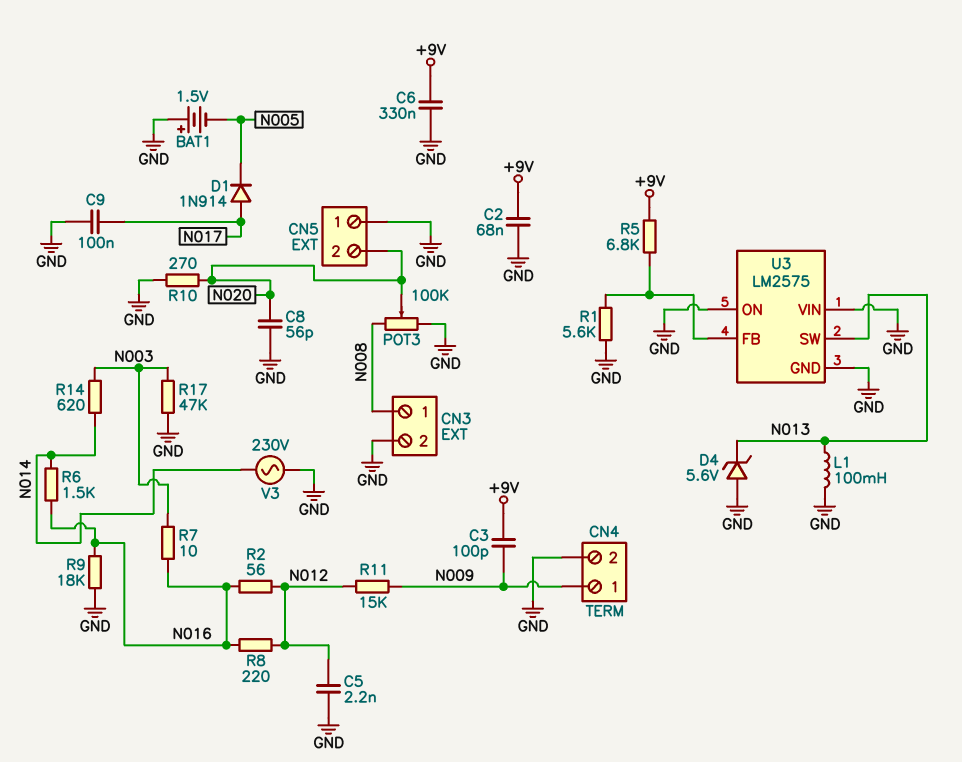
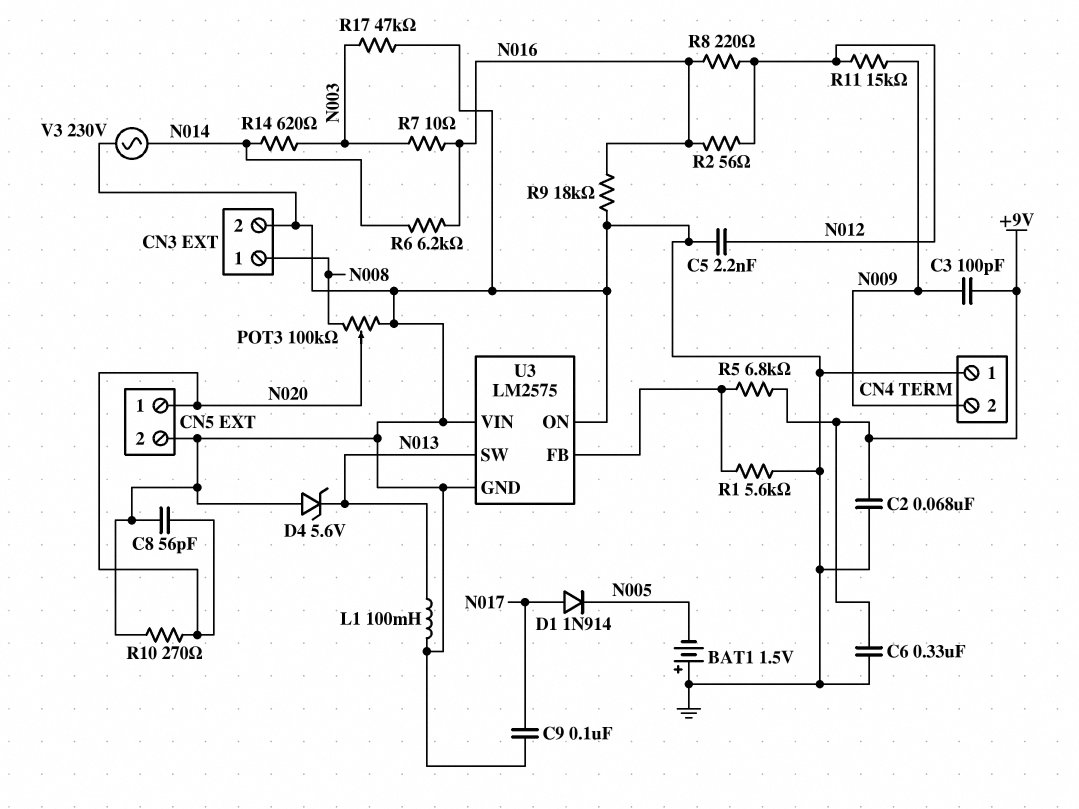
CN4 pin 1: N009 -> GND
CN4 pin 2: GND -> N009
CN5 pin 1: GND -> N020
CN5 pin 2: N020 -> GND
R6: 1.5k (N014, N016) -> 6.2k (N014, N016)

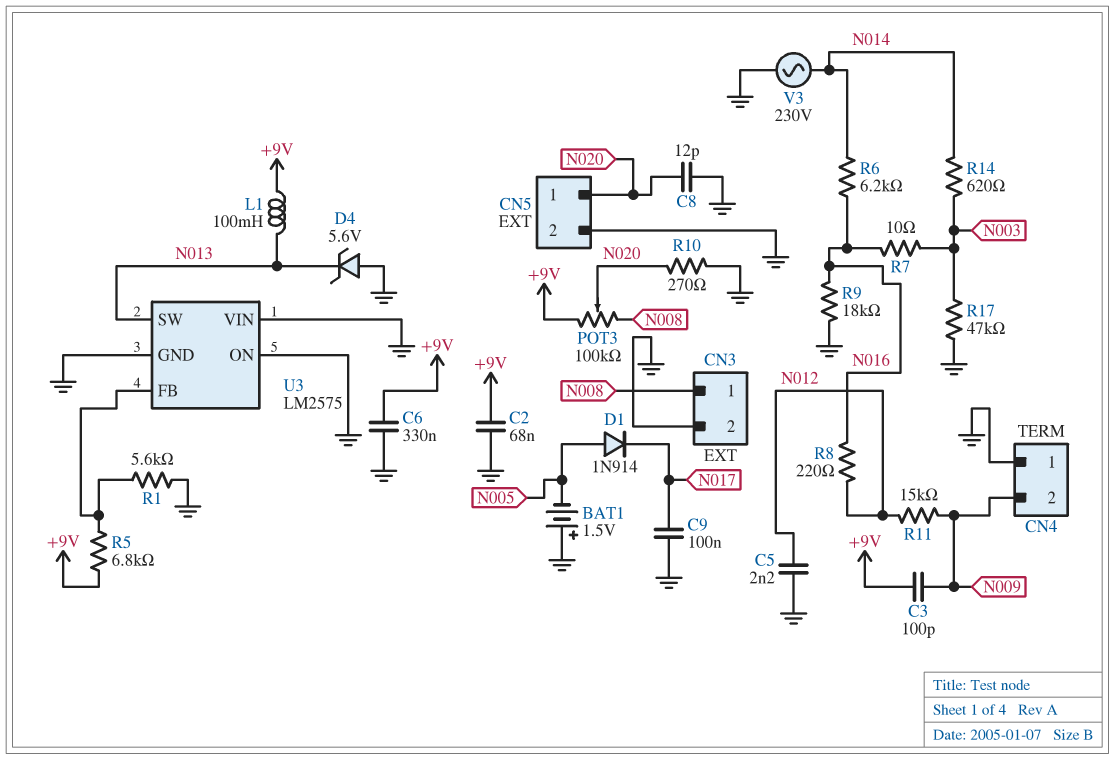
C8: 56pF (GND, N020) -> 12pF (GND, N020)
D1: diode 1N914 (A N017, K N005) -> diode 1N914 (A N005, K N017)
L1: 100mH (GND, N013) -> 100mH (+9V, N013)
POT3: 100k (GND, N008, wiper N020) -> 100k (+9V, N008, wiper N020)
R2: 56 (N012, N016) -> none

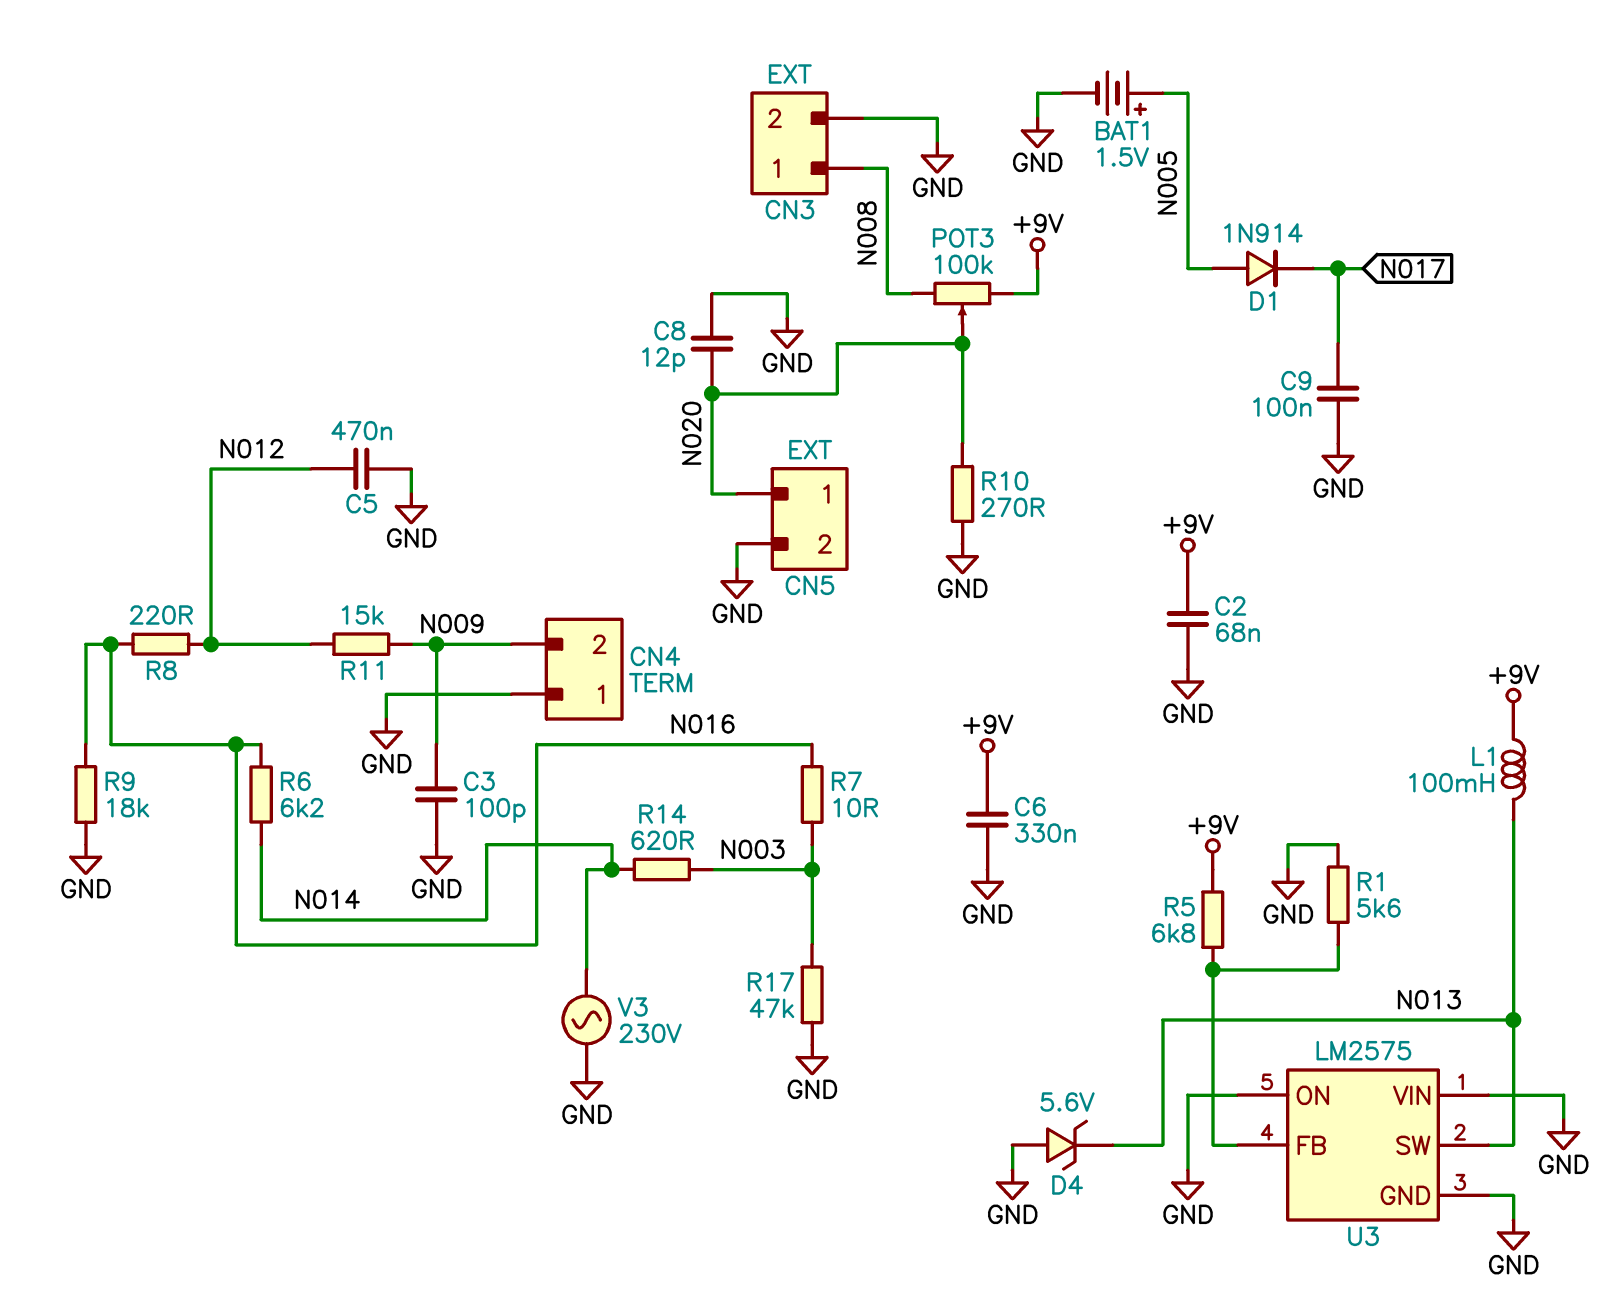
BAT1: 1.5V (plus GND, minus N005) -> 1.5V (plus N005, minus GND)
C3: 100pF (+9V, N009) -> 100pF (GND, N009)
C5: 2.2nF (GND, N012) -> 470nF (GND, N012)

